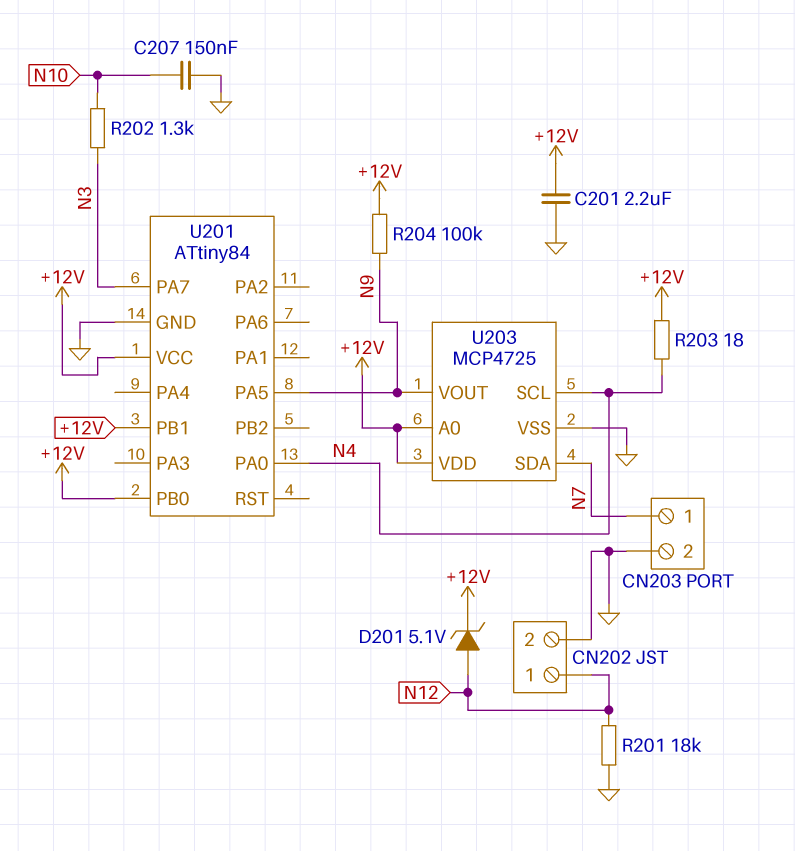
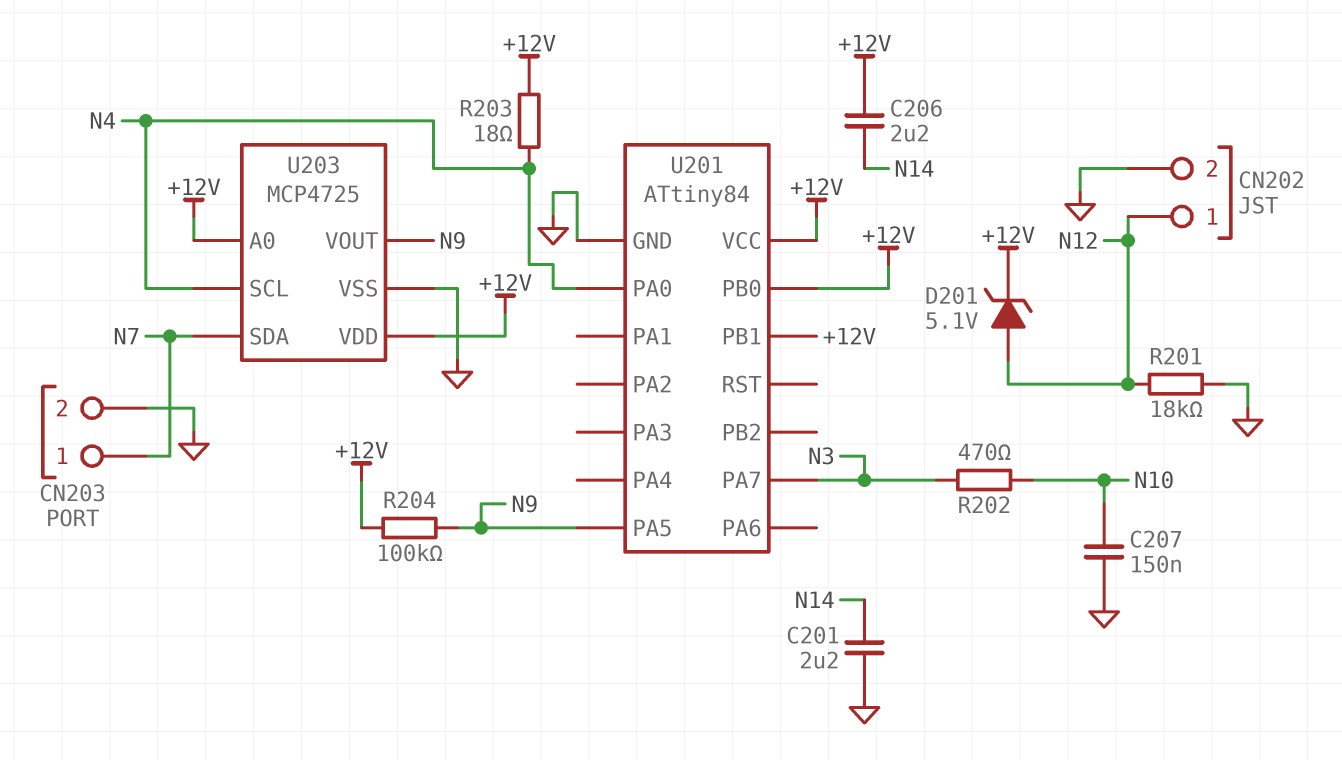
C201: 2.2uF (+12V, GND) -> 2.2uF (GND, N14)
C206: none -> 2.2uF (+12V, N14)
R202: 1.3k (N3, N10) -> 470 (N3, N10)

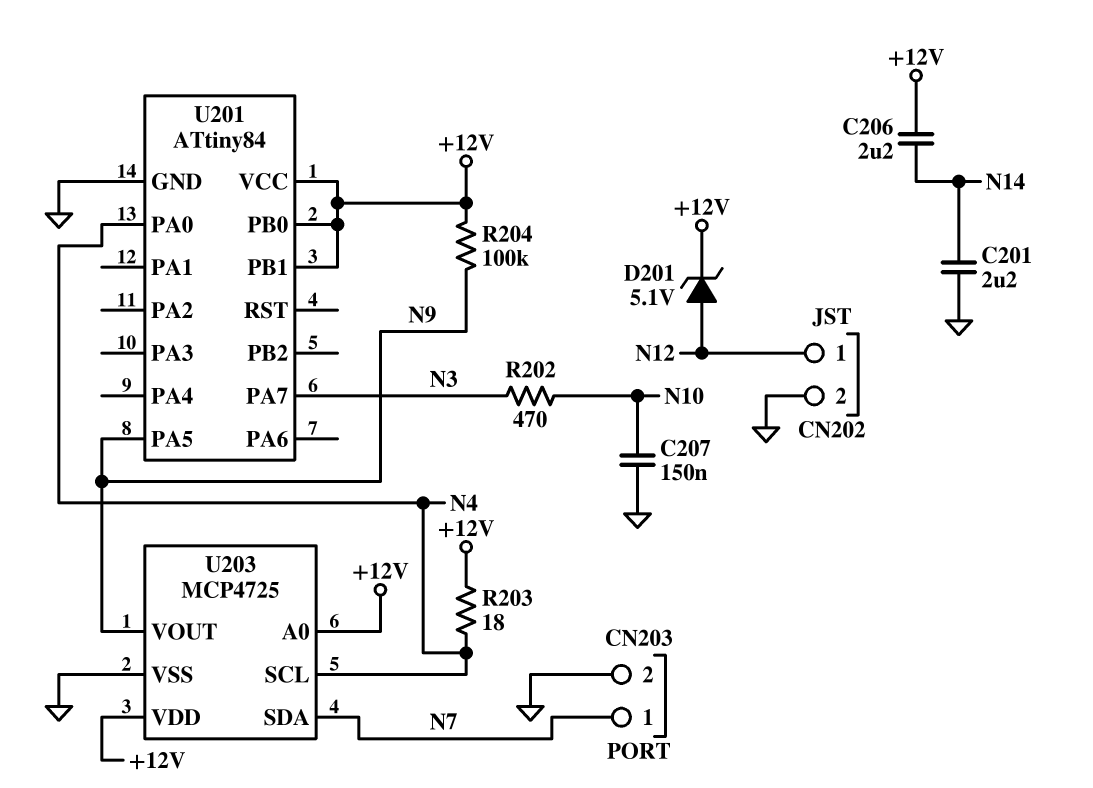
R201: 18k (GND, N12) -> none

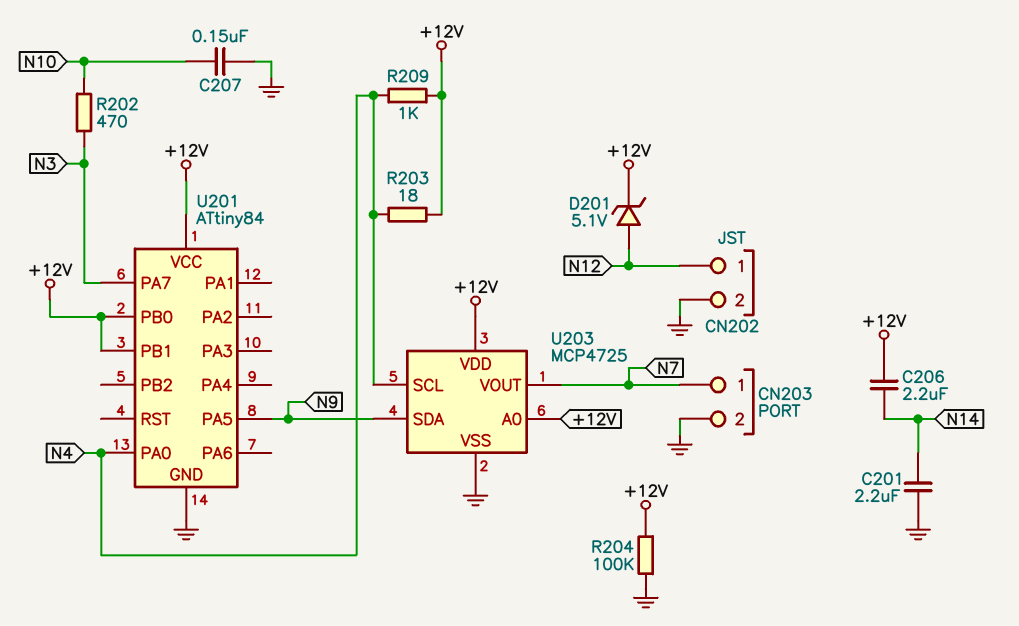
R204: 100k (+12V, N9) -> 100k (+12V, GND)
R209: none -> 1k (+12V, N4)
U203 pin SDA: N7 -> N9
U203 pin VOUT: N9 -> N7

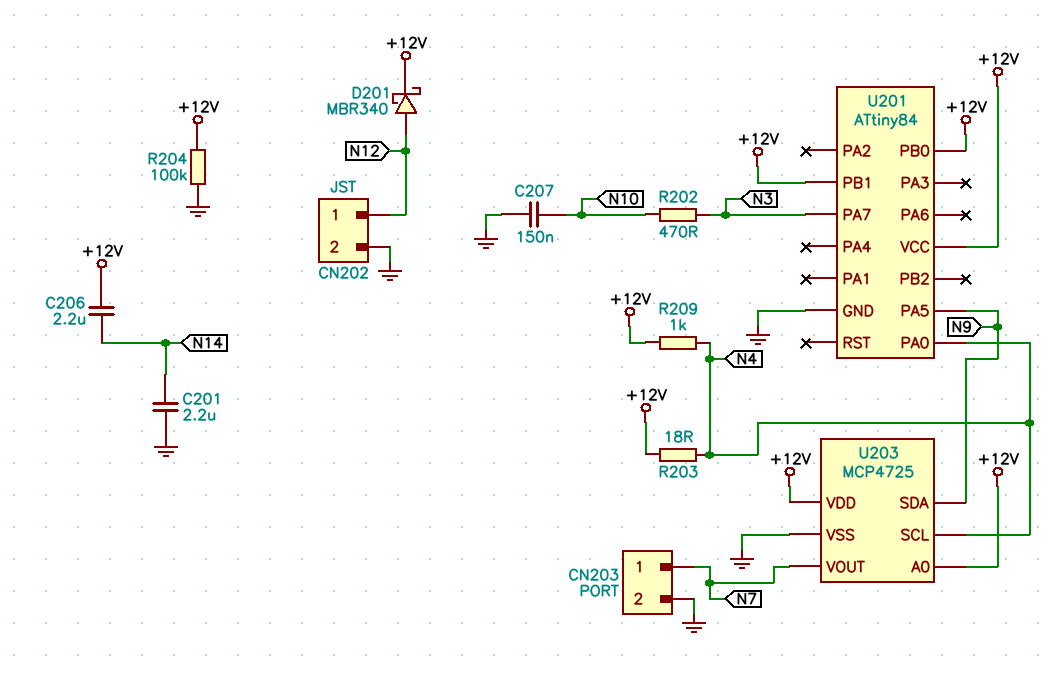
D201: zener 5.1V (A N12, K +12V) -> schottky MBR340 (A N12, K +12V)

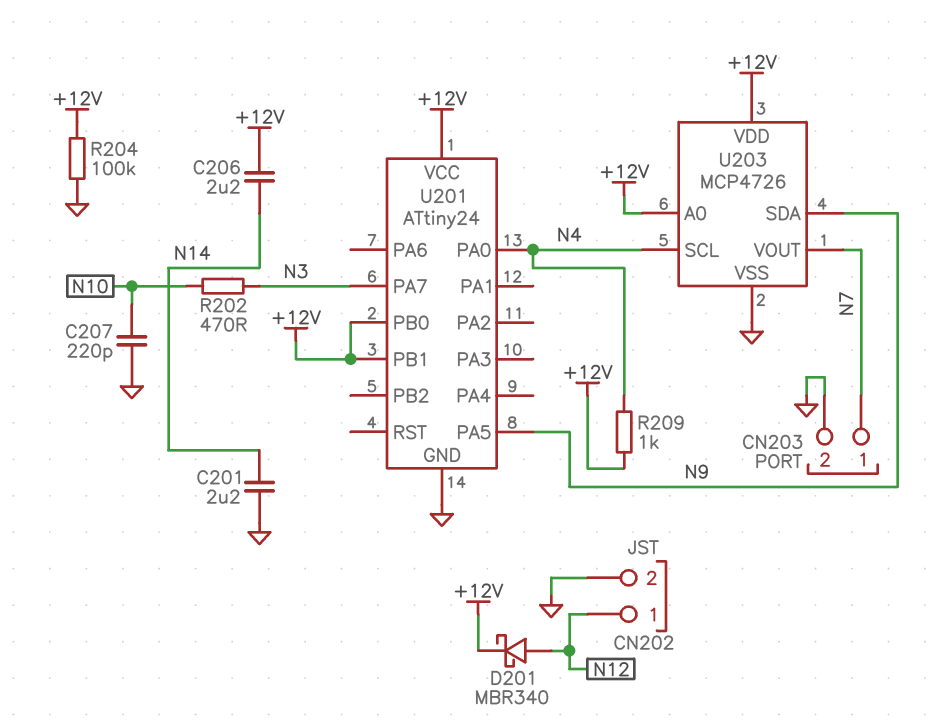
C207: 150nF (GND, N10) -> 220pF (GND, N10)
R203: 18 (+12V, N4) -> none
U201: ATtiny84 -> ATtiny24
U203: MCP4725 -> MCP4726

